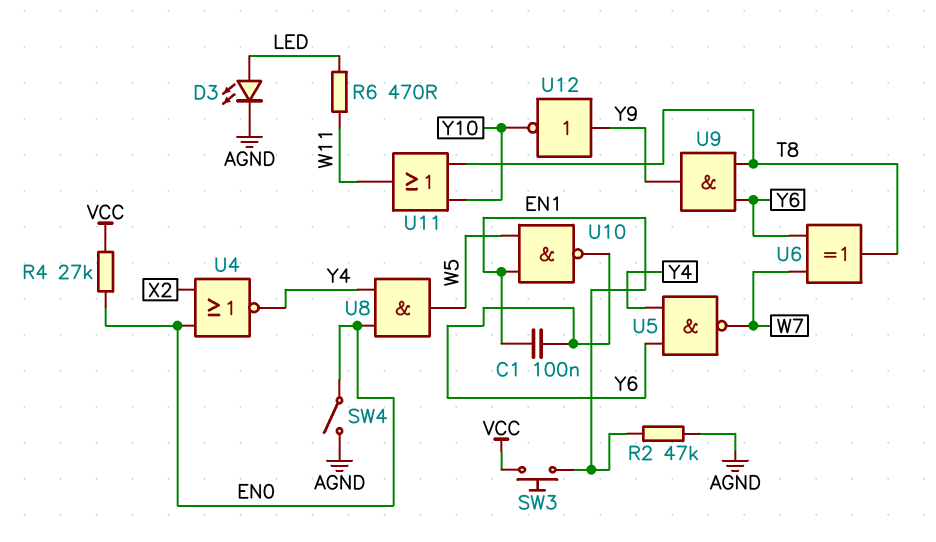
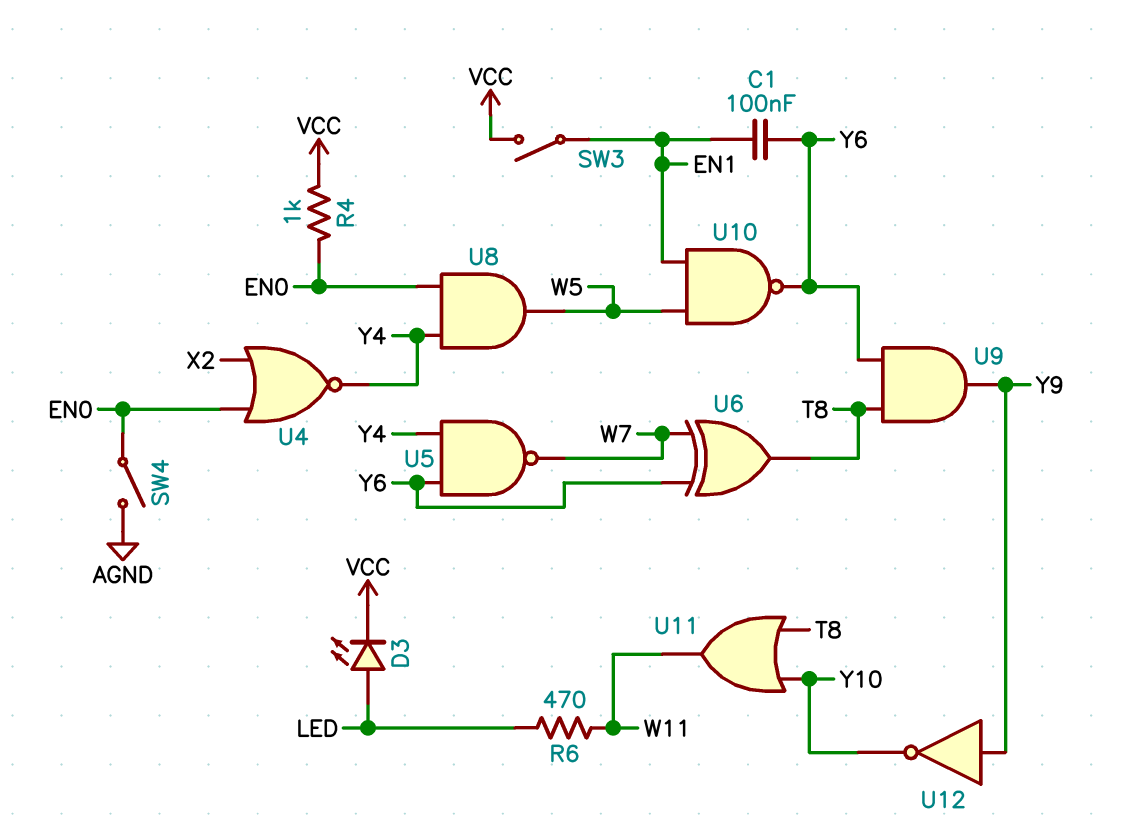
D3: LED (A LED, K AGND) -> LED (A LED, K VCC)
R2: 47k (AGND, EN1) -> none
R4: 27k (EN0, VCC) -> 1k (EN0, VCC)
SW3: button (EN1, VCC) -> switch (EN1, VCC)

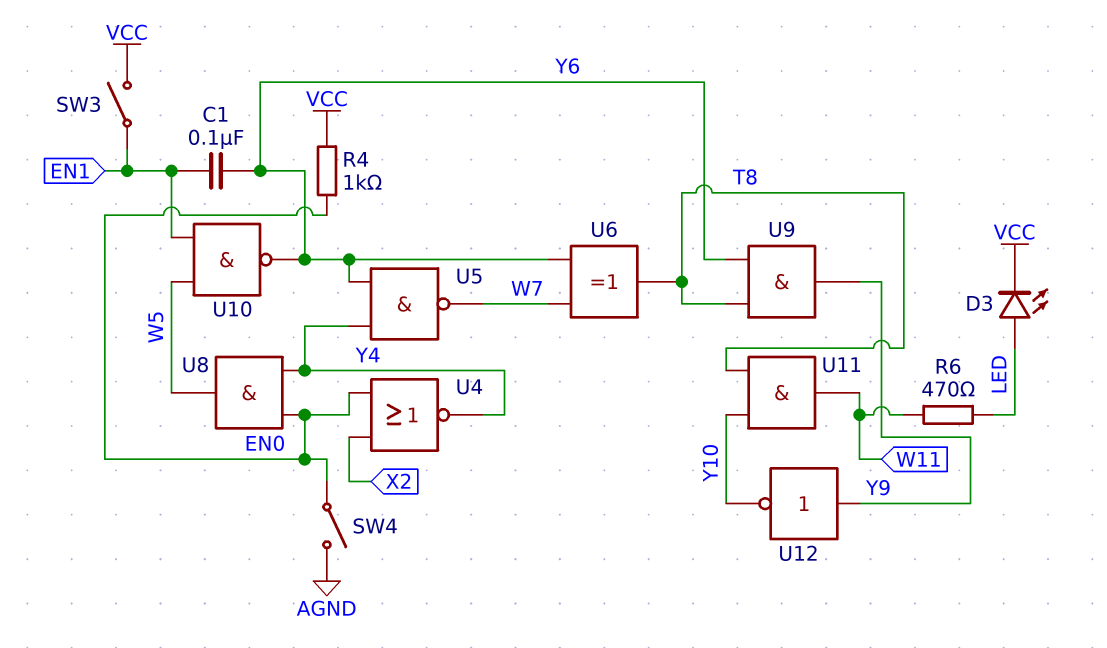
U11: OR (in T8, in Y10, out W11) -> AND (in T8, in Y10, out W11)

